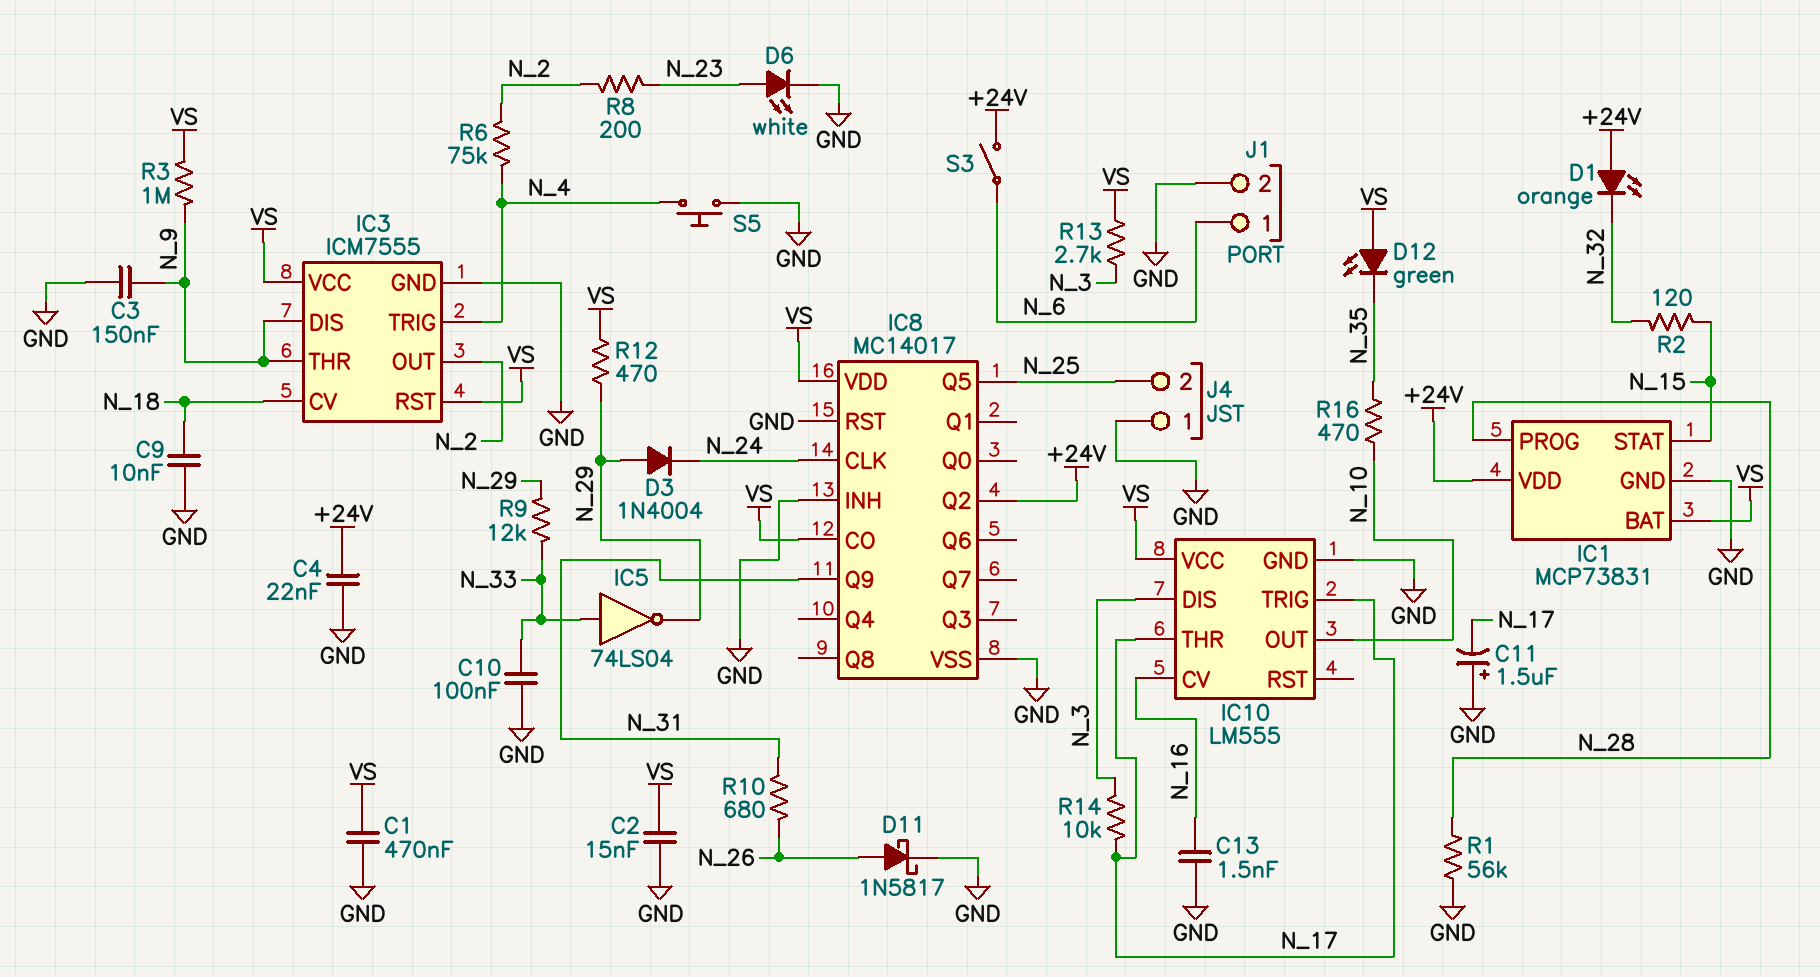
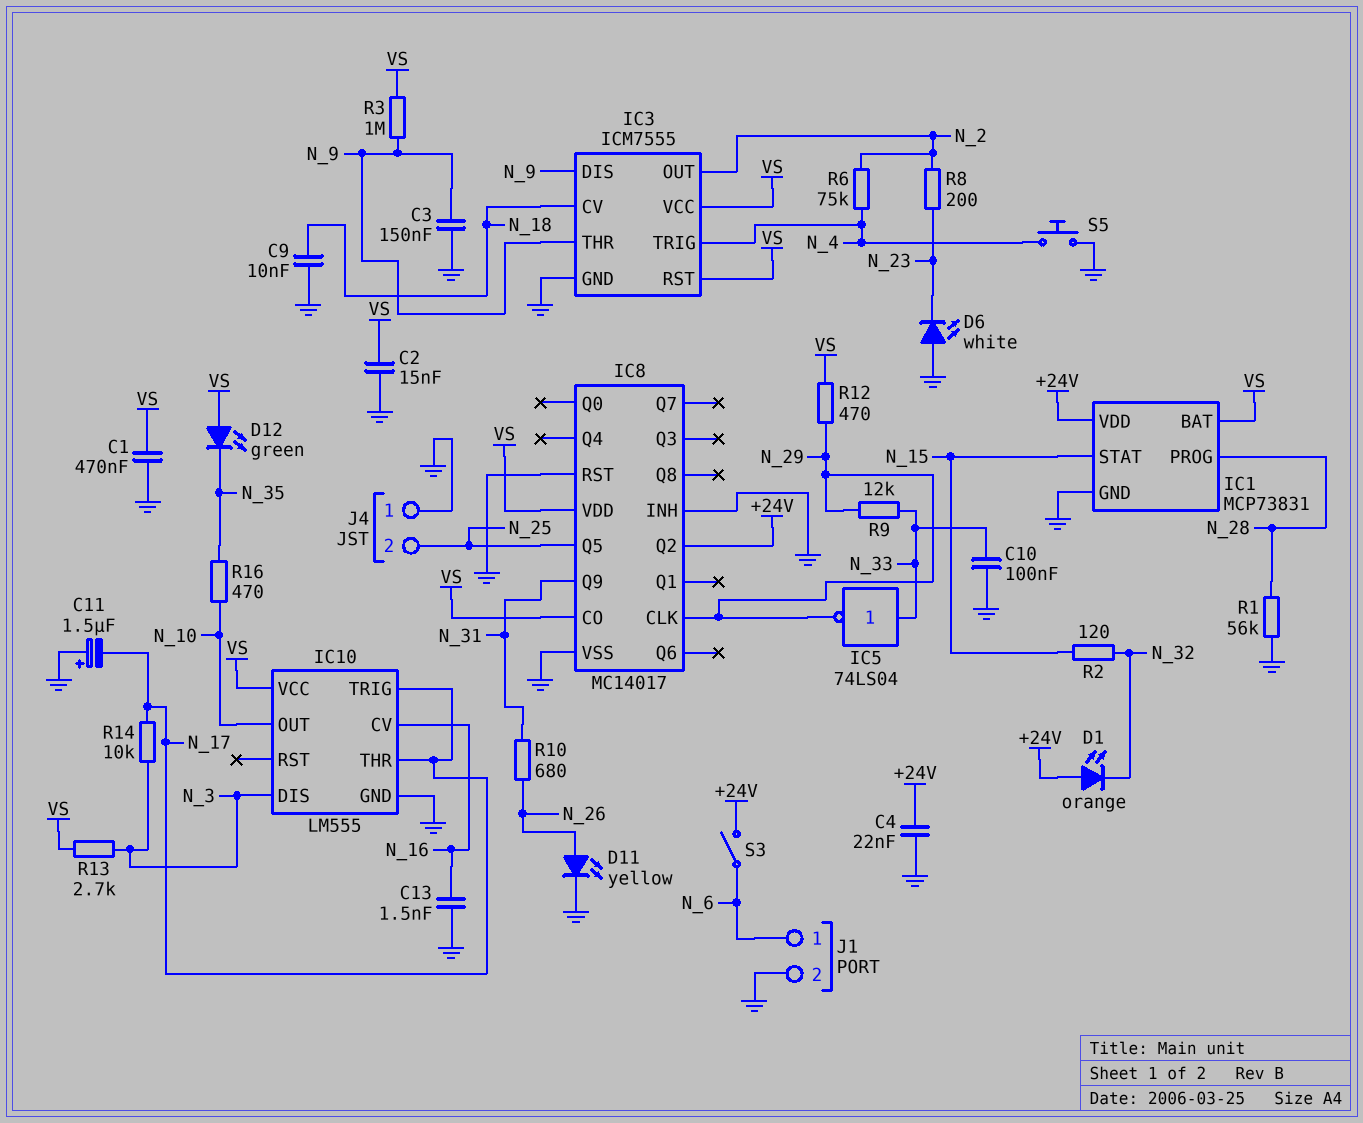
D3: diode 1N4004 (A N_29, K N_24) -> none
D6: LED white (A N_23, K GND) -> LED white (A GND, K N_23)
D11: schottky 1N5817 (A N_26, K GND) -> LED yellow (A N_26, K GND)
IC8 pin CLK: N_24 -> N_29

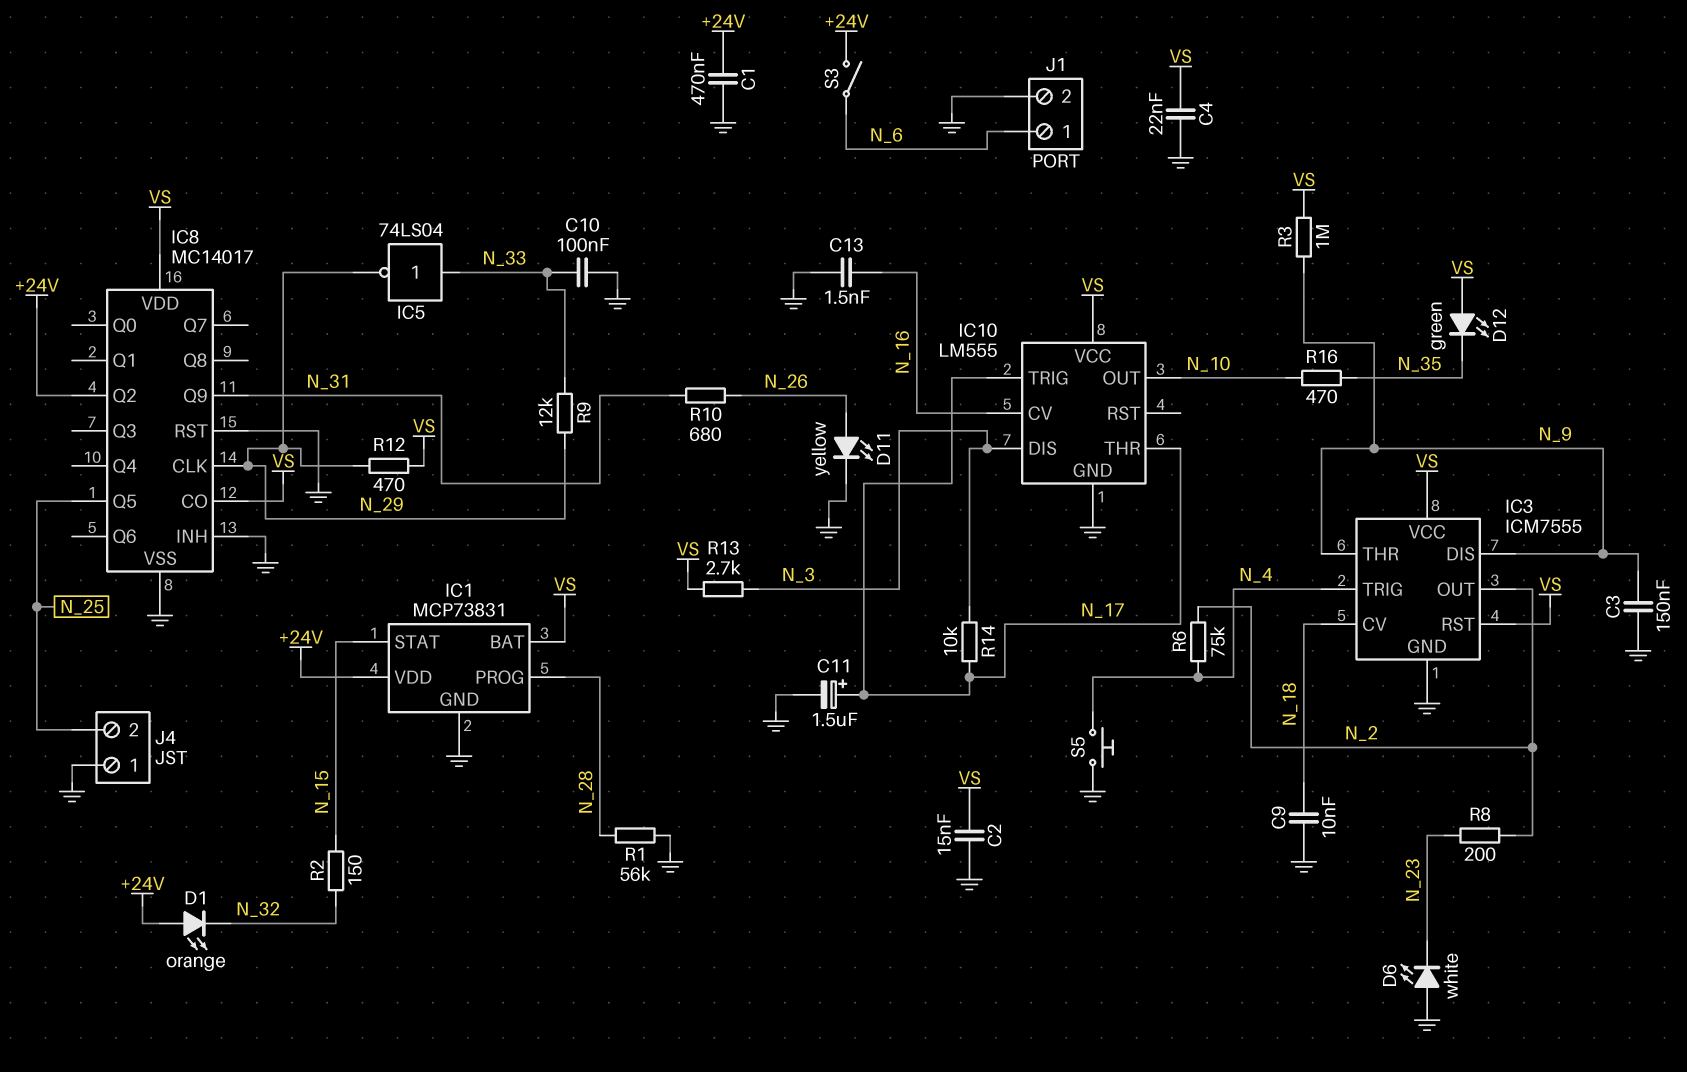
C1: 470nF (GND, VS) -> 470nF (+24V, GND)
C4: 22nF (+24V, GND) -> 22nF (GND, VS)
C11: 1.5uF (plus GND, minus N_17) -> 1.5uF (plus N_17, minus GND)
R2: 120 (N_15, N_32) -> 150 (N_15, N_32)

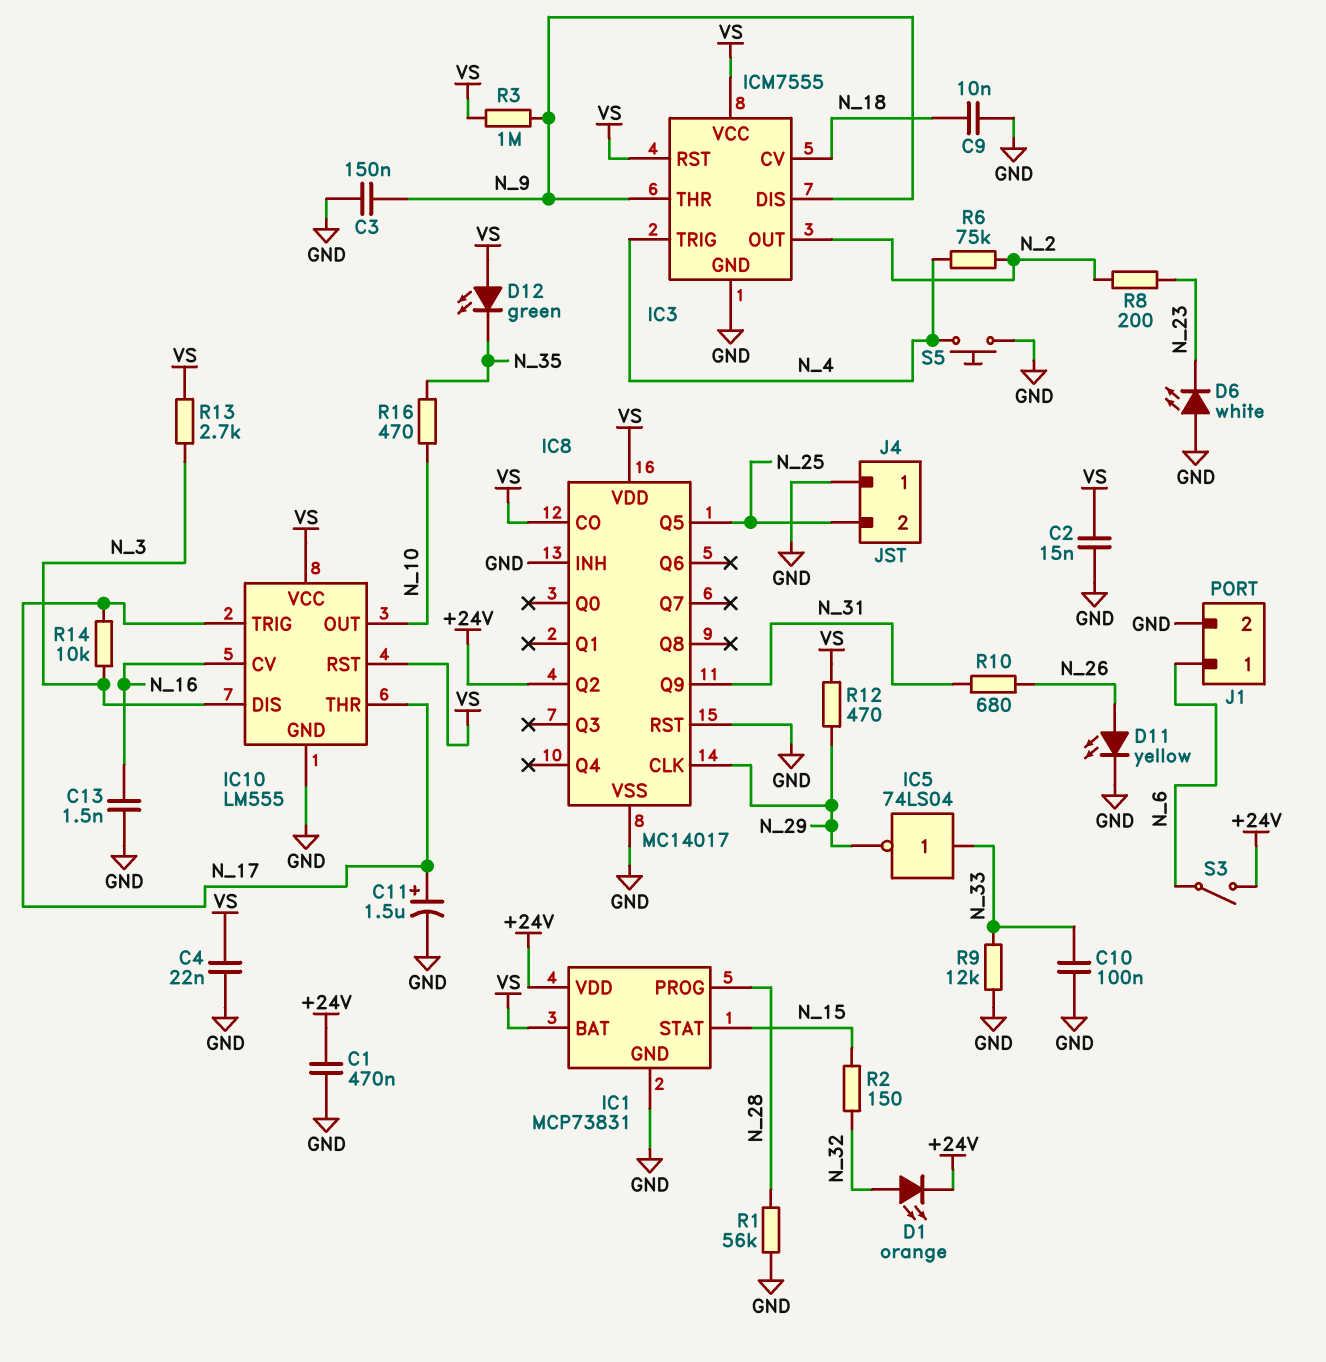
D1: LED orange (A +24V, K N_32) -> LED orange (A N_32, K +24V)
IC10 pin RST: none -> VS
R9: 12k (N_29, N_33) -> 12k (GND, N_33)

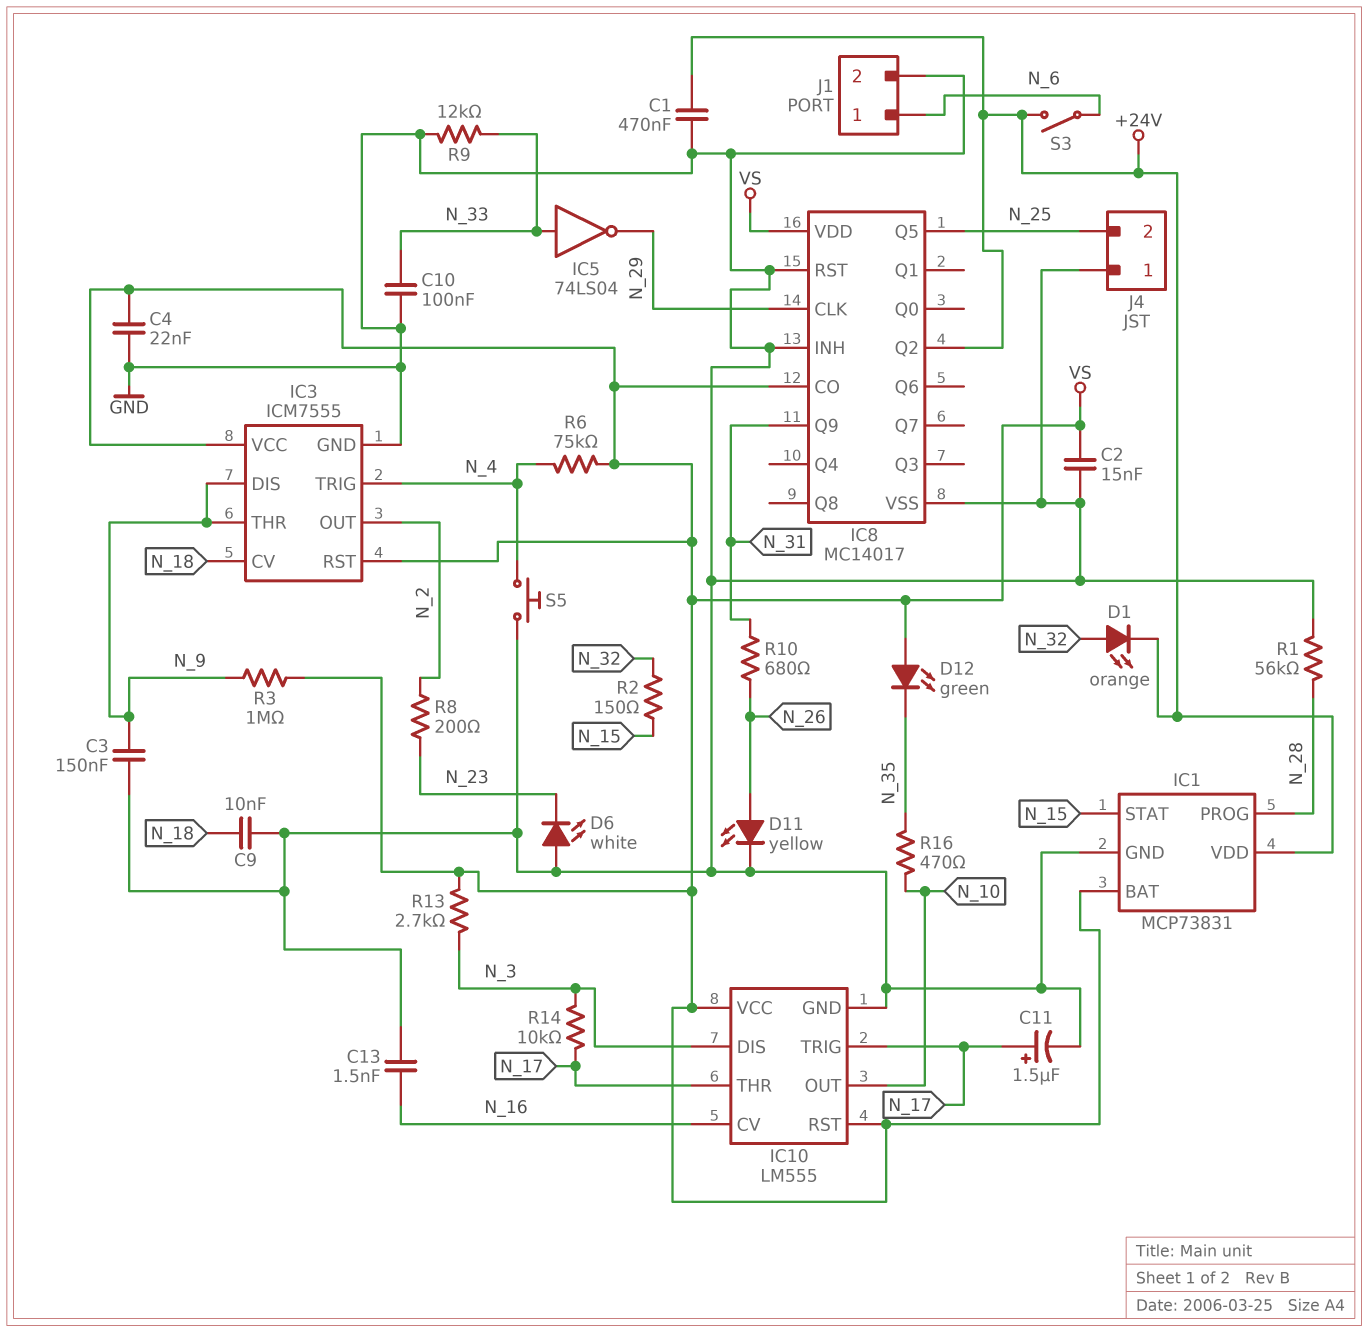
R6: 75k (N_2, N_4) -> 75k (N_4, VS)
R12: 470 (N_29, VS) -> none

